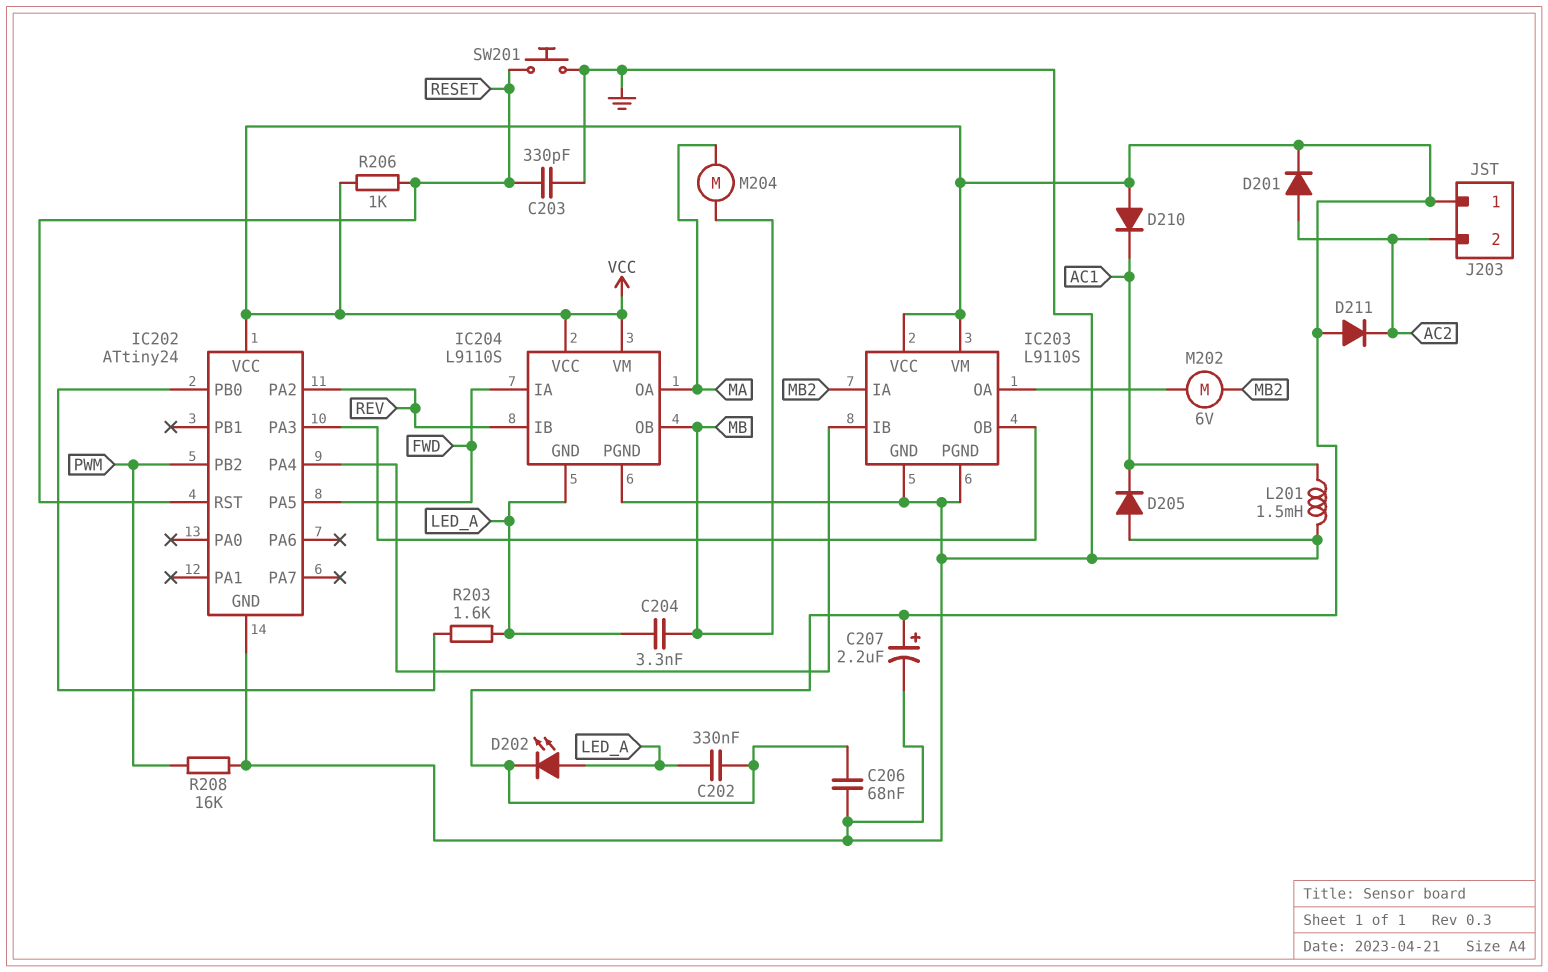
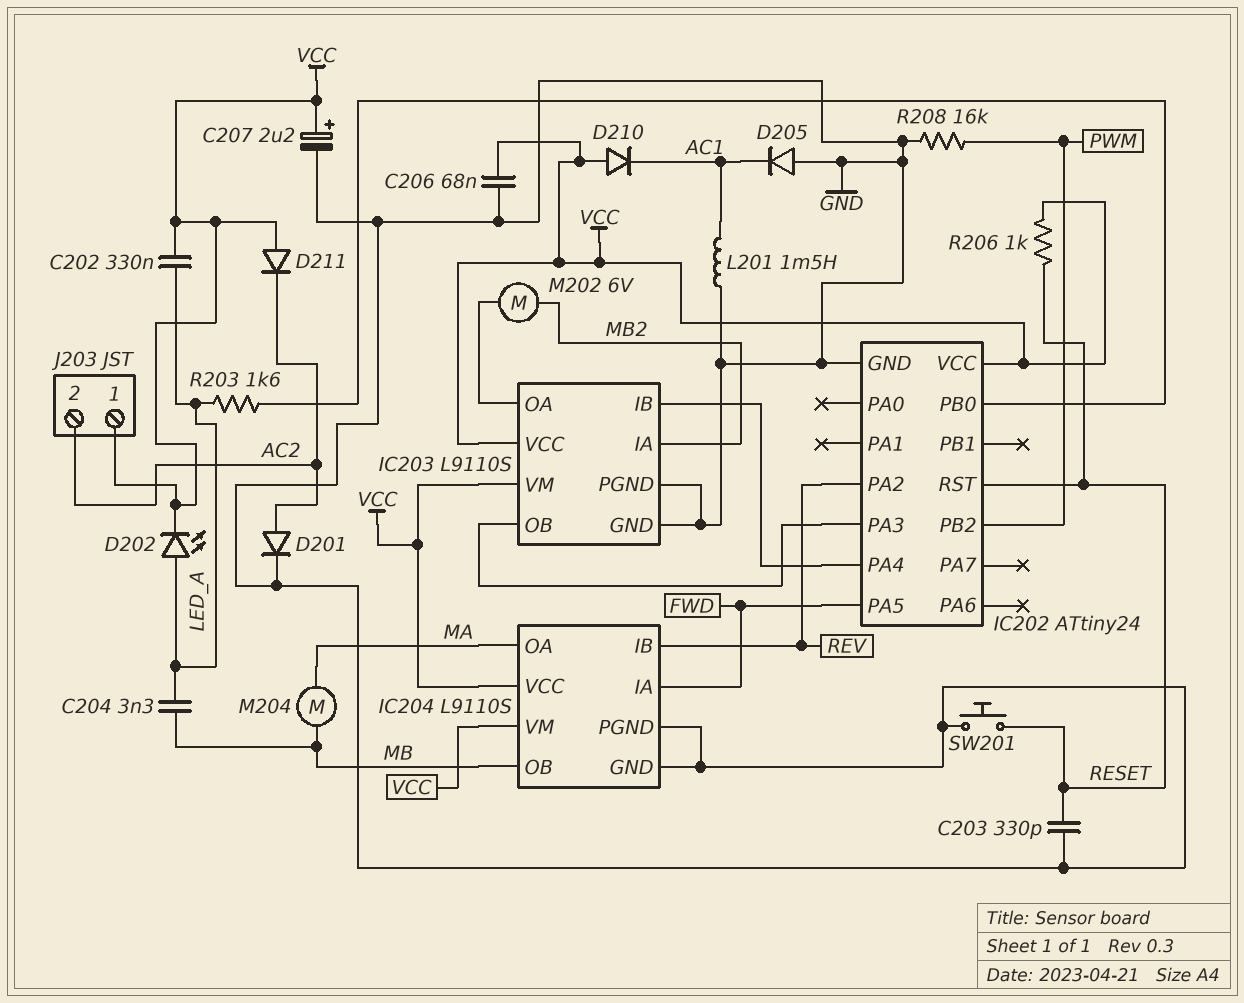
D201: diode (A AC2, K VCC) -> diode (A AC2, K GND)
IC204 pin GND: LED_A -> GND

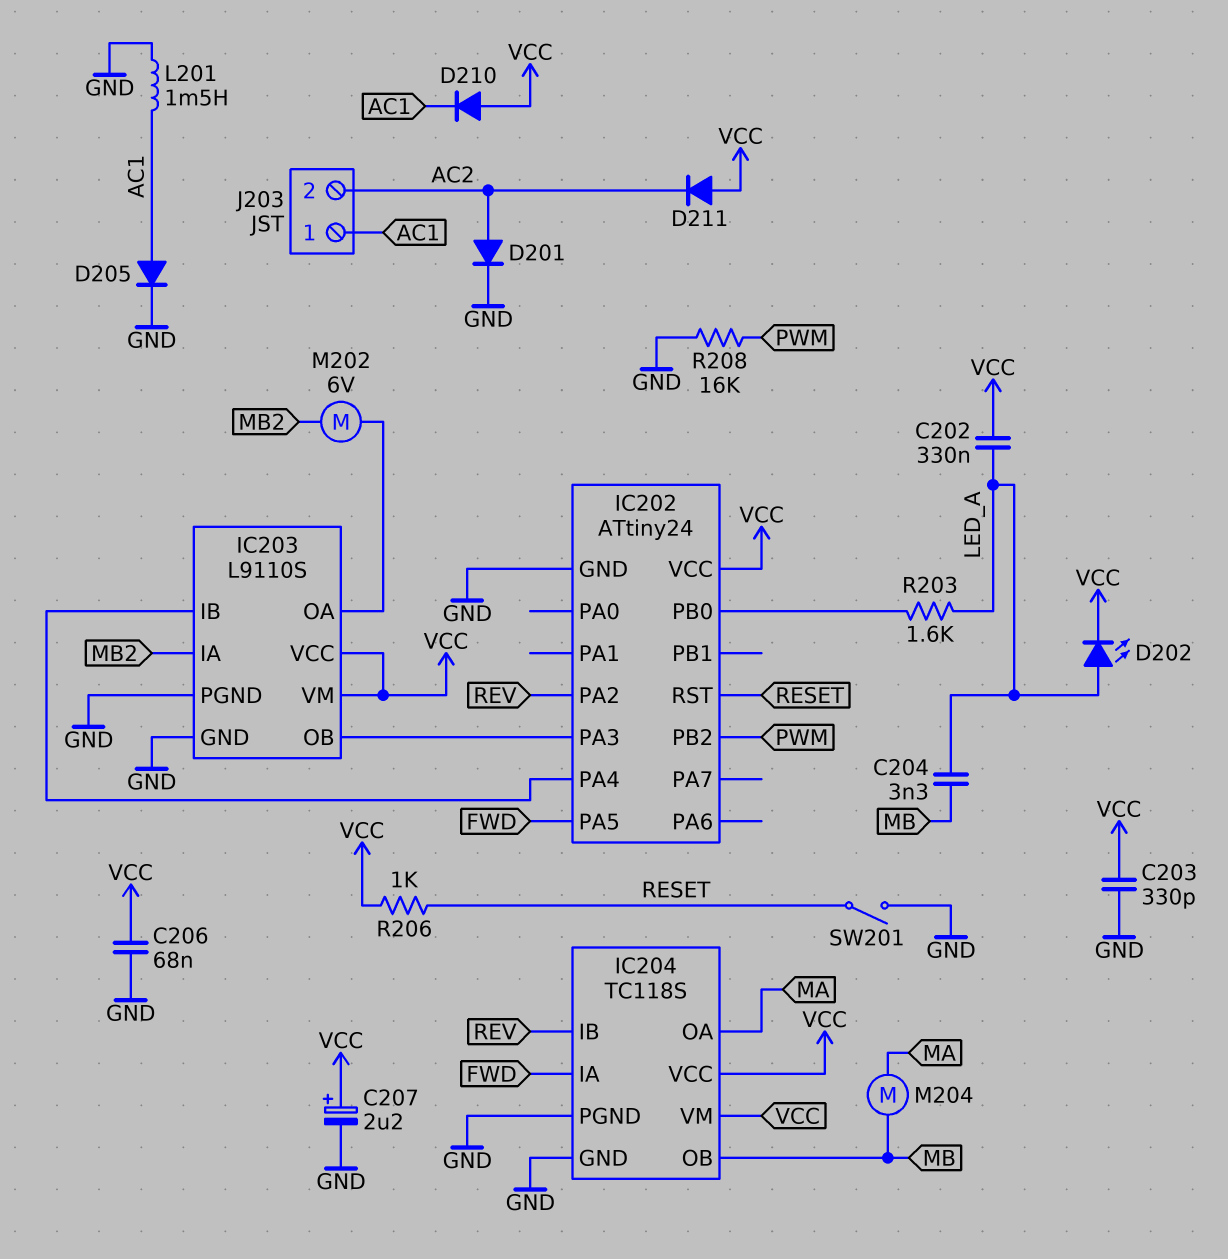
C203: 330pF (GND, RESET) -> 330pF (GND, VCC)
D205: diode (A GND, K AC1) -> diode (A AC1, K GND)
IC204: L9110S -> TC118S
J203 pin 1: VCC -> AC1
SW201: button (GND, RESET) -> switch (GND, RESET)

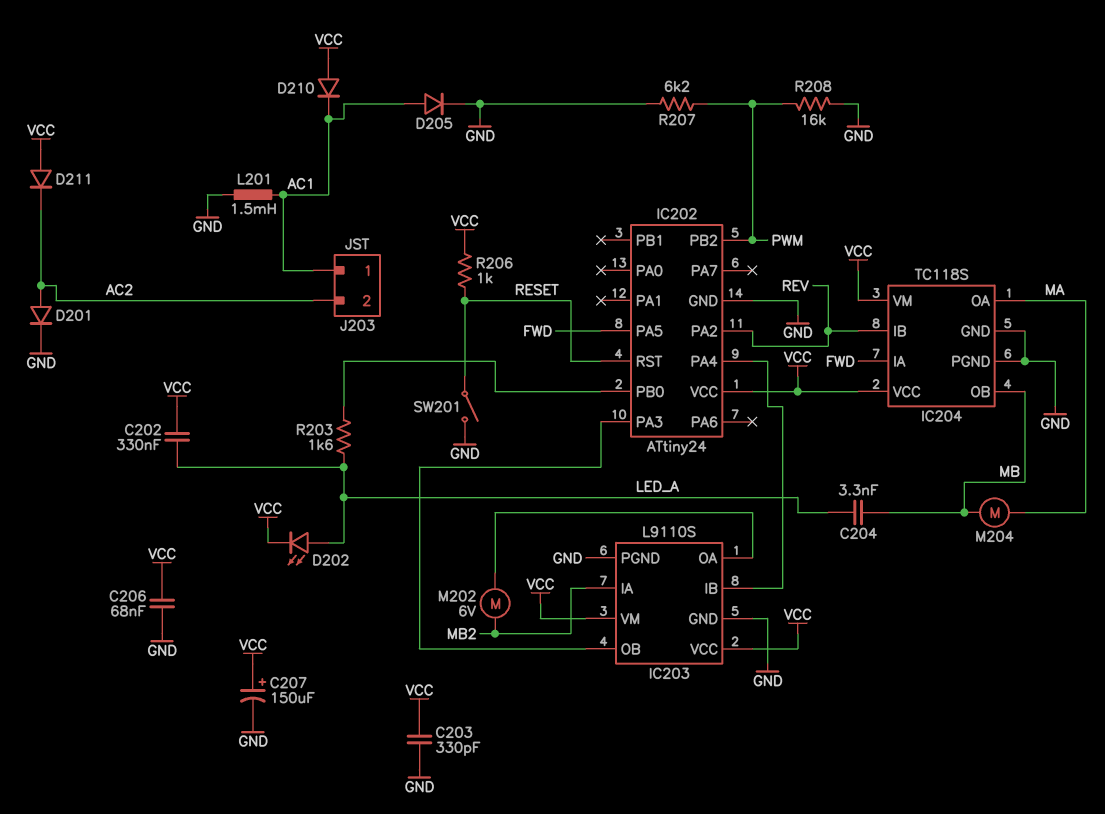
C207: 2.2uF (plus VCC, minus GND) -> 150uF (plus VCC, minus GND)
R207: none -> 6.2k (GND, PWM)

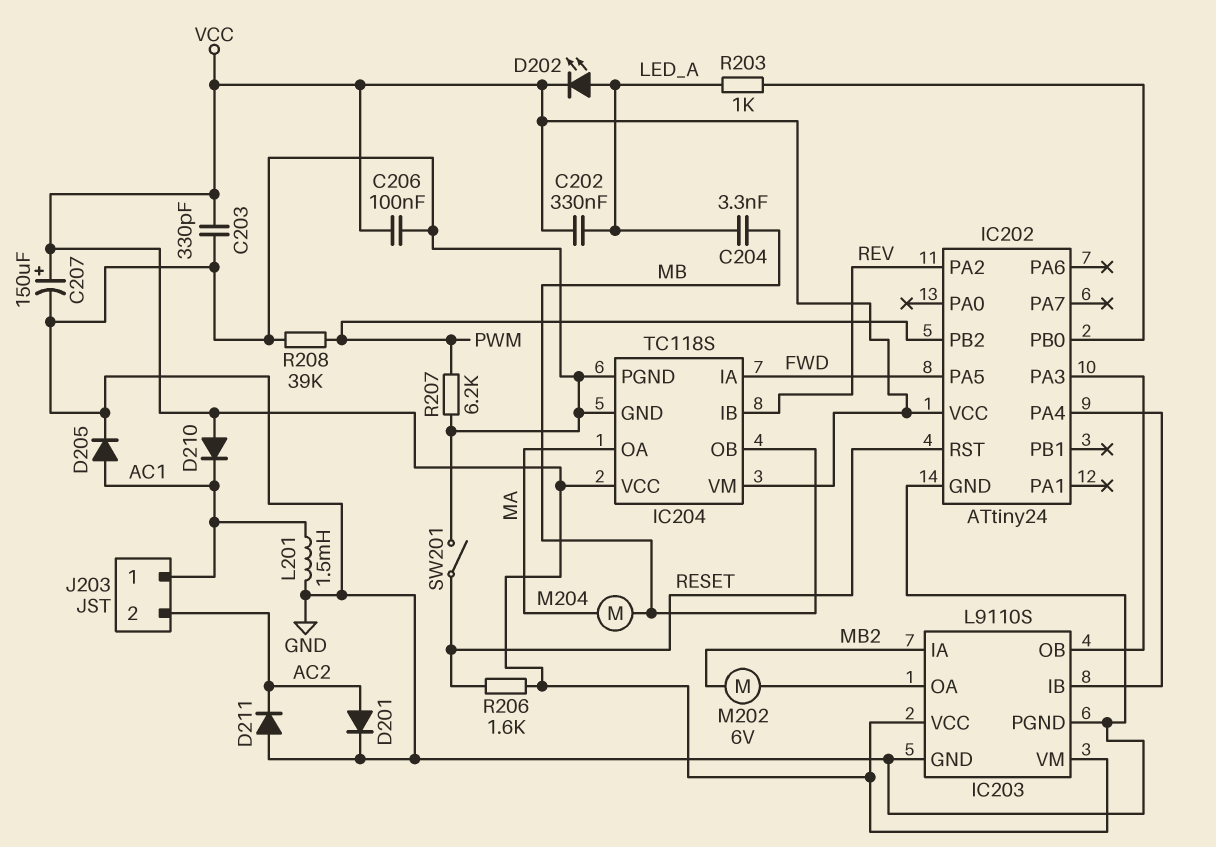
C206: 68nF (GND, VCC) -> 100nF (GND, VCC)
D211: diode (A VCC, K AC2) -> diode (A GND, K AC2)
R203: 1.6k (IC202/PB0, LED_A) -> 1k (IC202/PB0, LED_A)
R206: 1k (RESET, VCC) -> 1.6k (RESET, VCC)
R208: 16k (GND, PWM) -> 39k (GND, PWM)

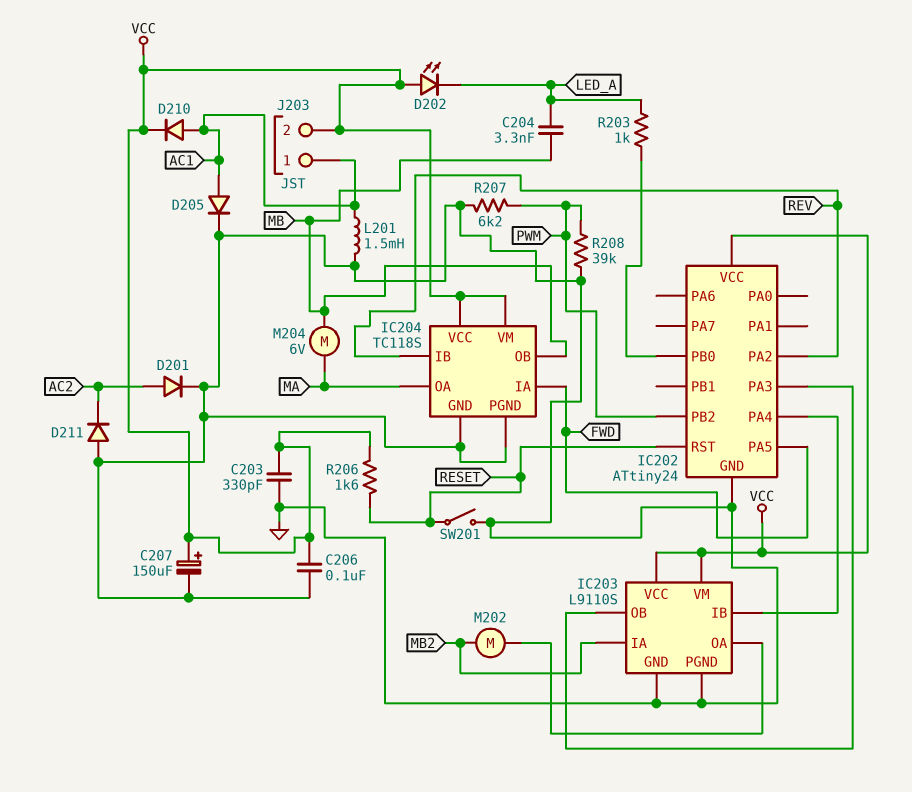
C202: 330nF (LED_A, VCC) -> none
D202: LED (A LED_A, K VCC) -> LED (A VCC, K LED_A)
D210: diode (A VCC, K AC1) -> diode (A AC1, K VCC)
J203 pin 2: AC2 -> VCC
M202: motor 6V (IC203/OA, MB2) -> motor (IC203/OA, MB2)
M204: motor (MA, MB) -> motor 6V (MA, MB)

